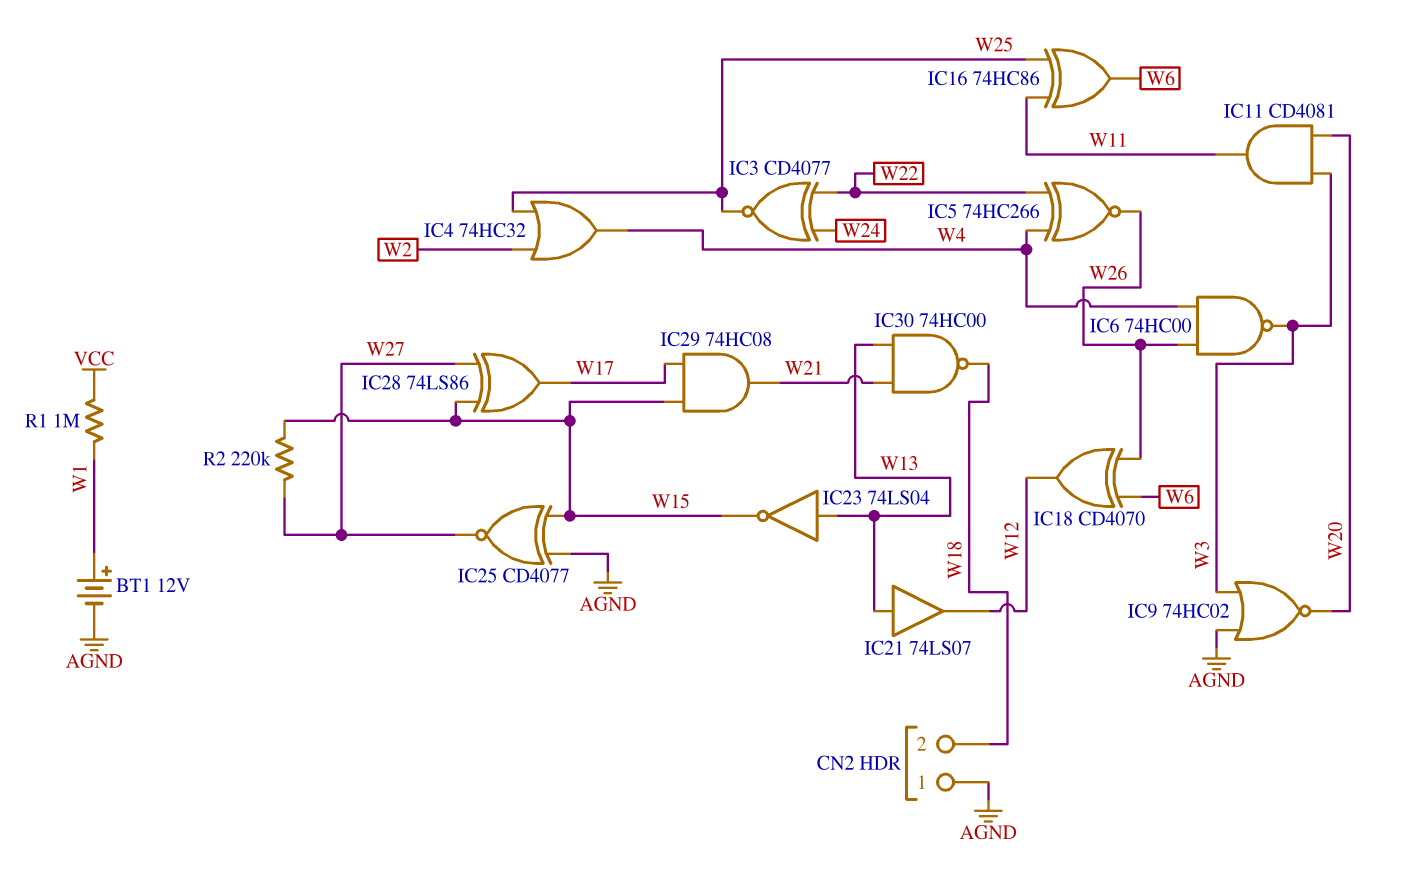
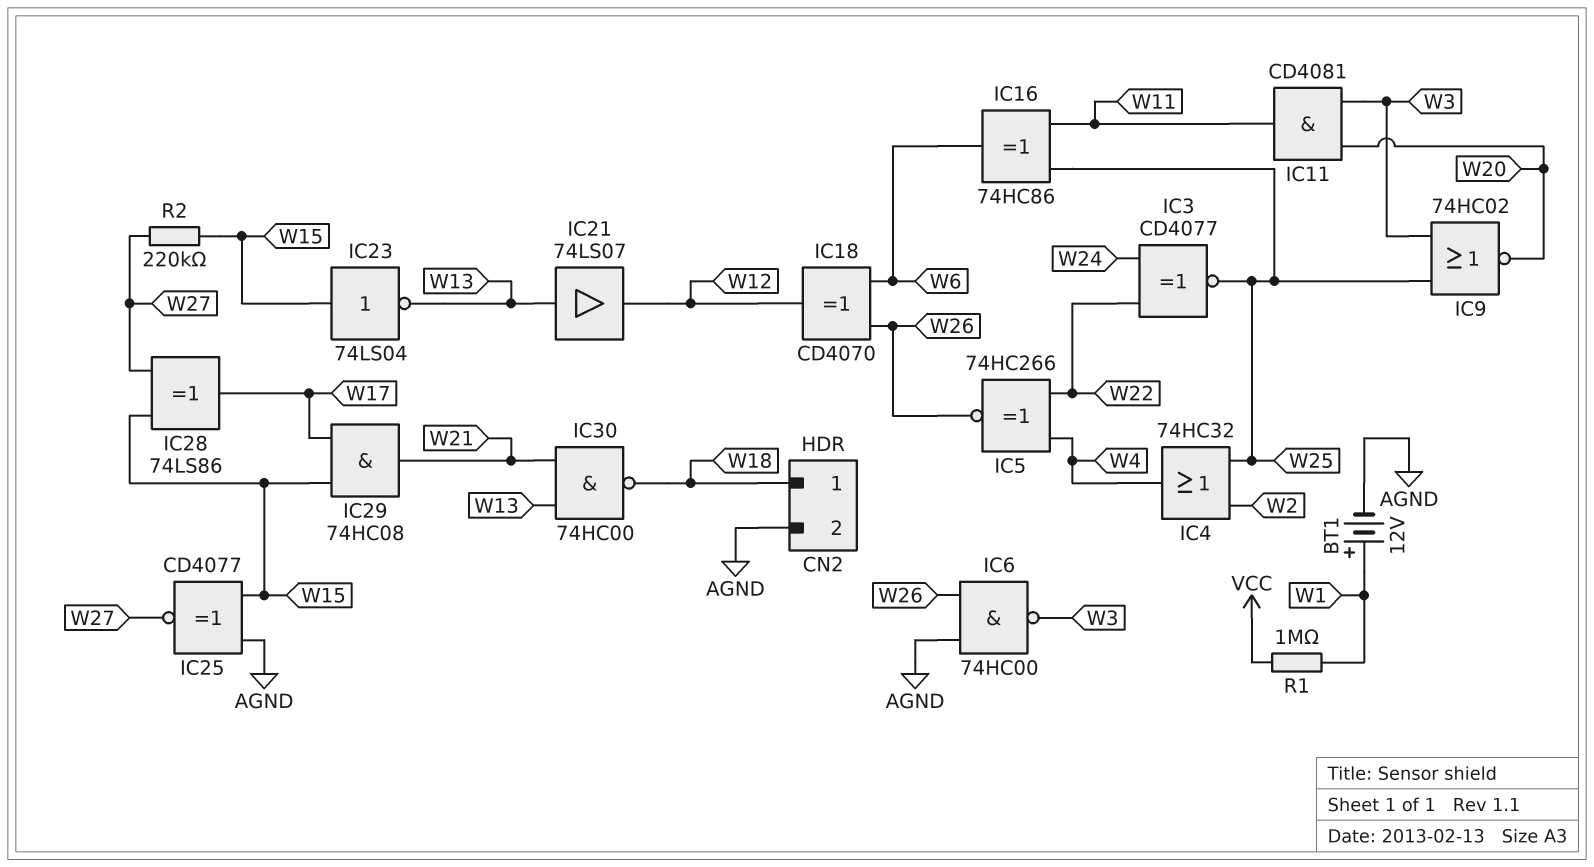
CN2 pin 1: AGND -> W18
CN2 pin 2: W18 -> AGND
IC6: NAND 74HC00 (in W4, in W26, out W3) -> NAND 74HC00 (in AGND, in W26, out W3)
IC9: NOR 74HC02 (in AGND, in W3, out W20) -> NOR 74HC02 (in W3, in W25, out W20)
IC23: NOT 74LS04 (in W13, out W15) -> NOT 74LS04 (in W15, out W13)

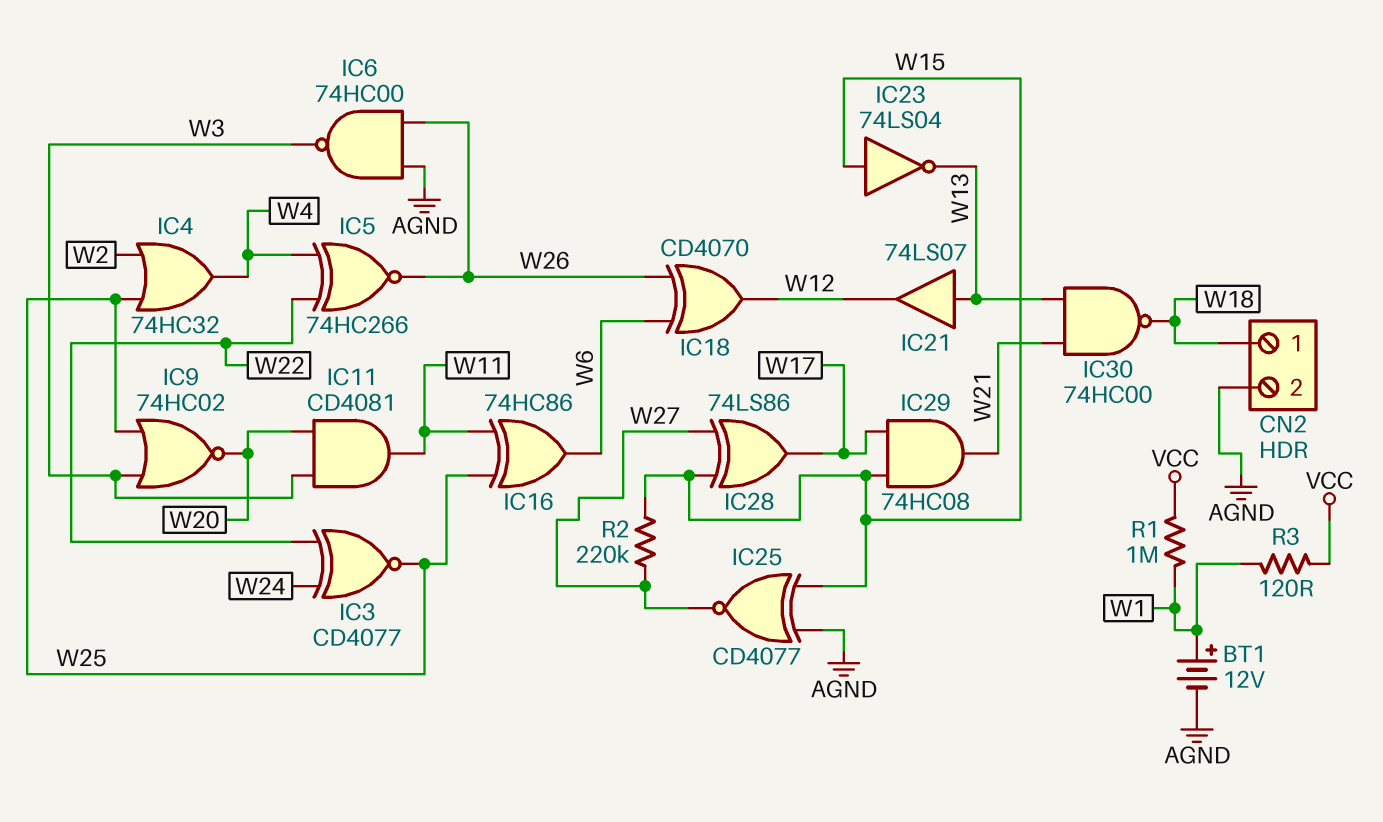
R3: none -> 120 (VCC, W1)

